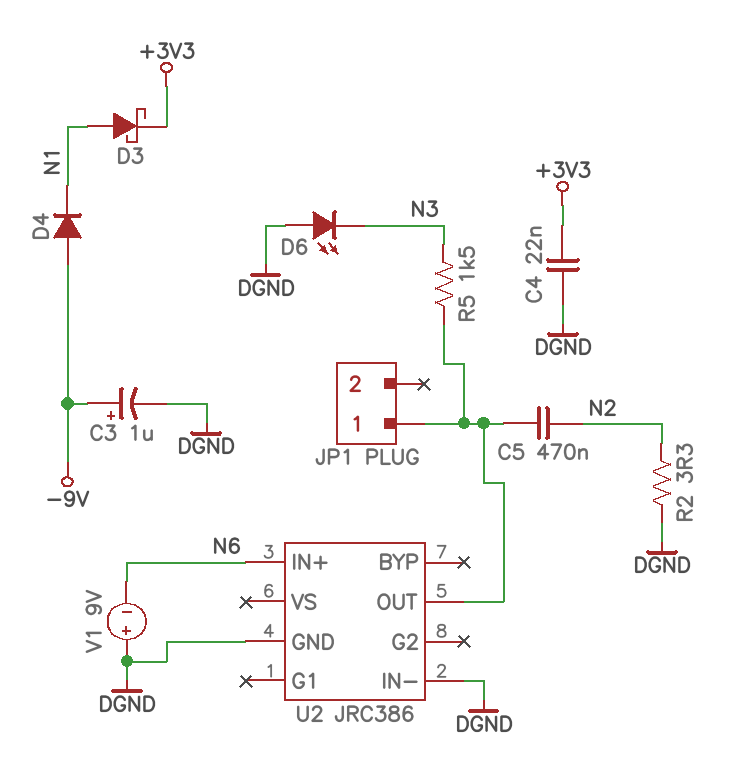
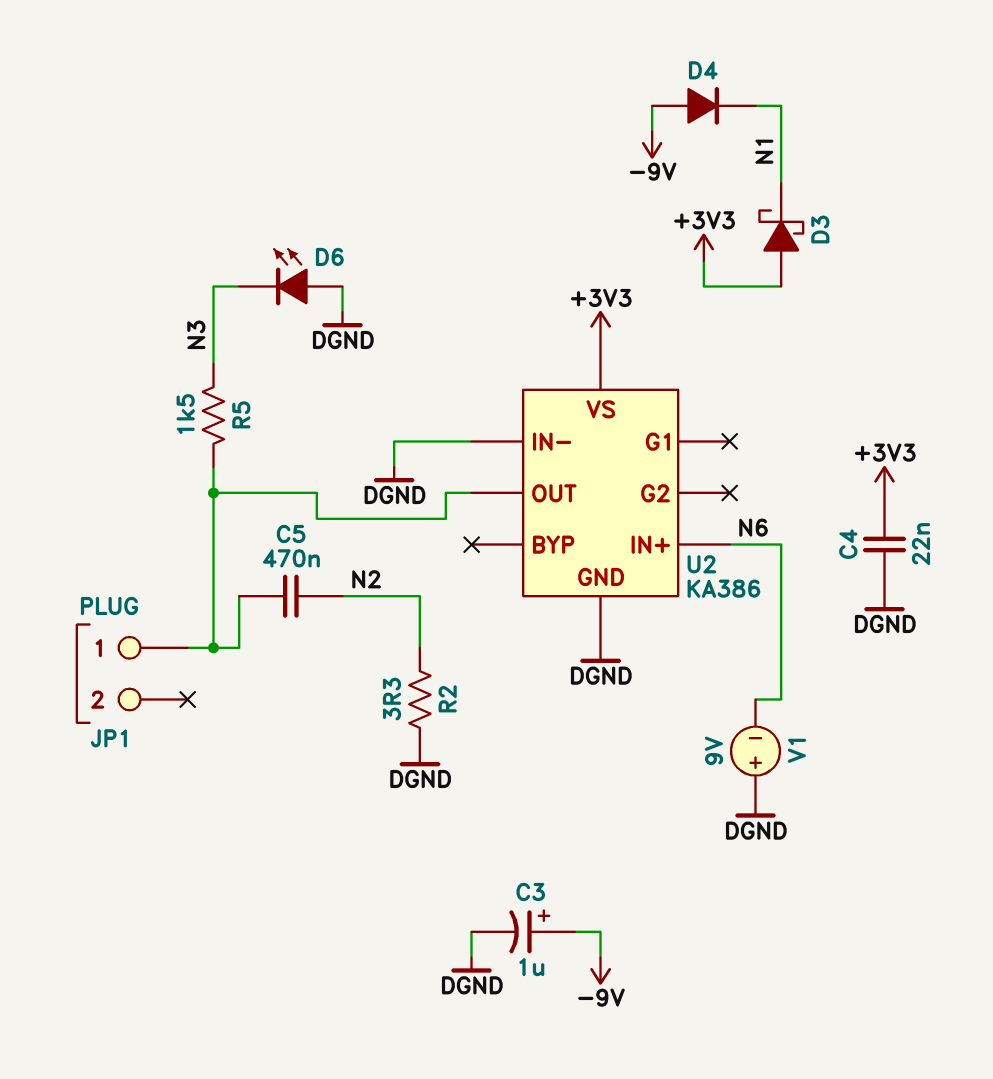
D3: schottky (A N1, K +3V3) -> schottky (A +3V3, K N1)
U2: JRC386 -> KA386
U2 pin VS: none -> +3V3

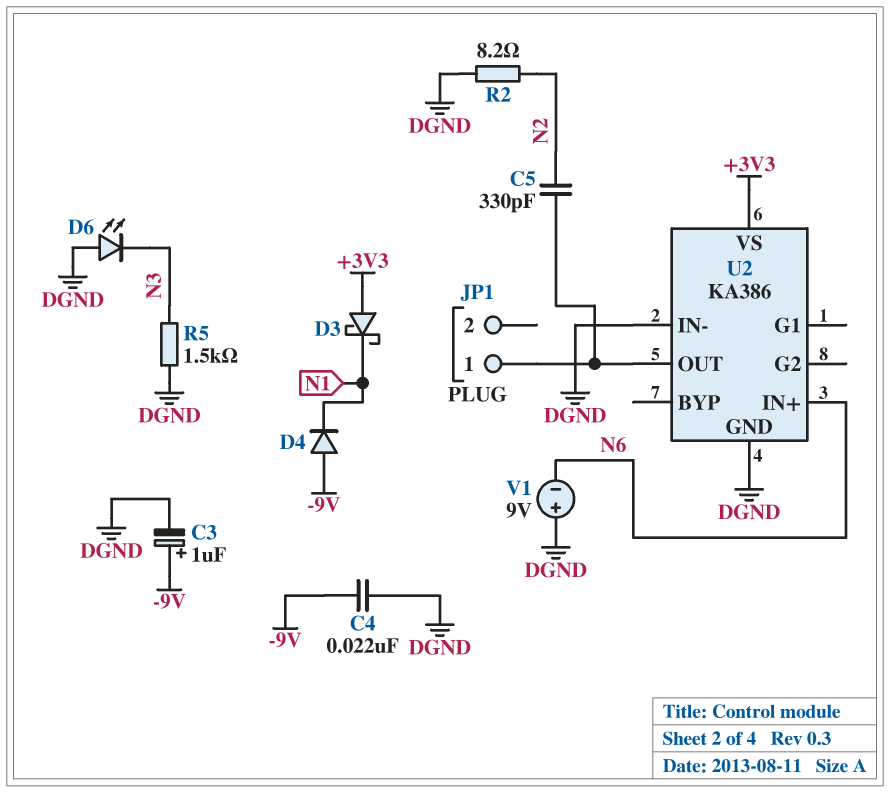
C4: 22nF (+3V3, DGND) -> 22nF (-9V, DGND)
C5: 470nF (JP1/1, N2) -> 330pF (JP1/1, N2)
R2: 3.3 (DGND, N2) -> 8.2 (DGND, N2)
R5: 1.5k (JP1/1, N3) -> 1.5k (DGND, N3)

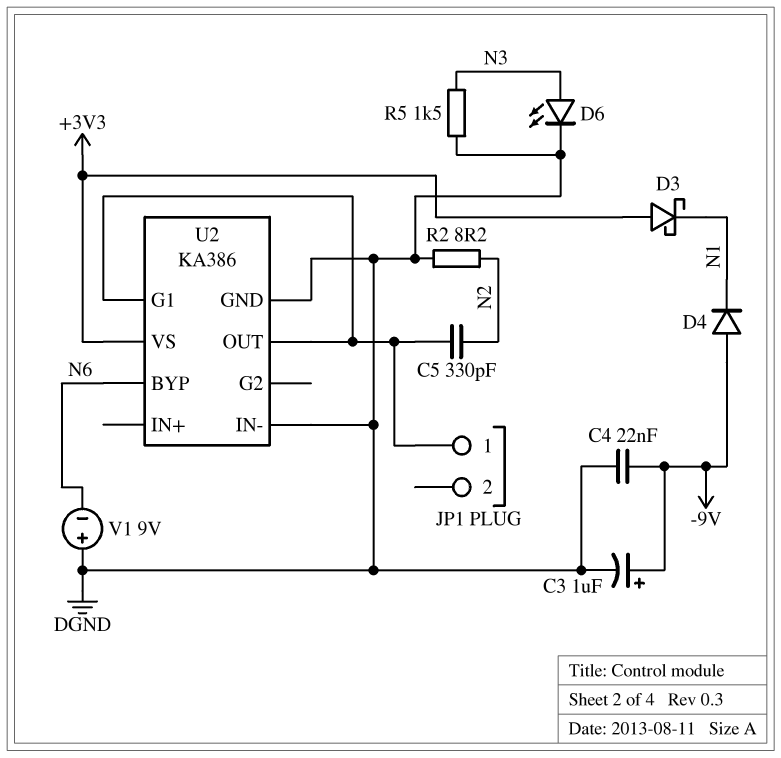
D6: LED (A DGND, K N3) -> LED (A N3, K DGND)
U2 pin BYP: none -> N6
U2 pin G1: none -> JP1/1
U2 pin IN+: N6 -> none

